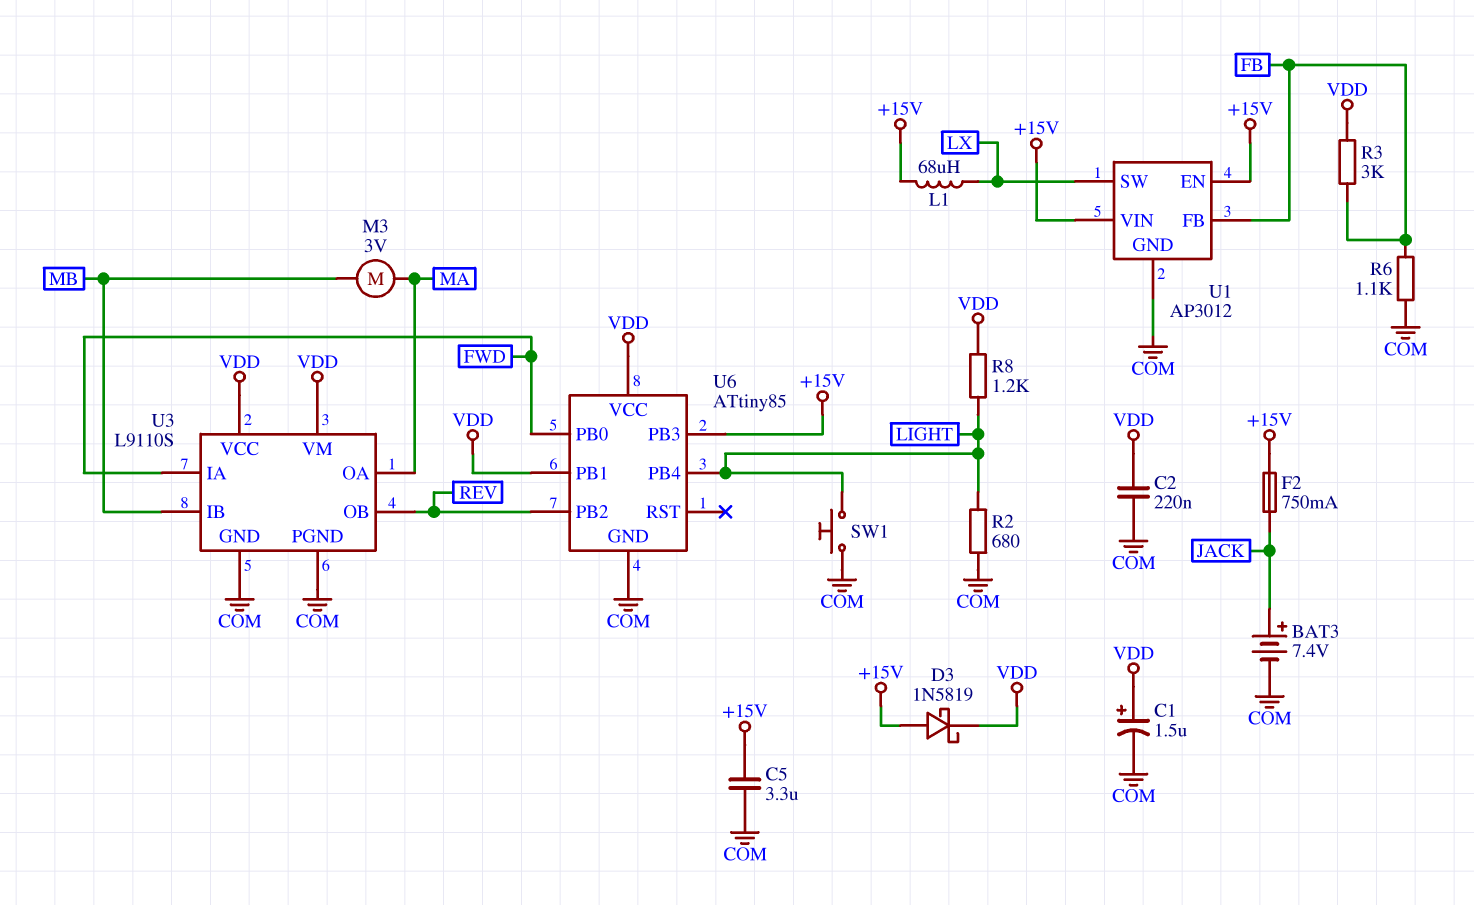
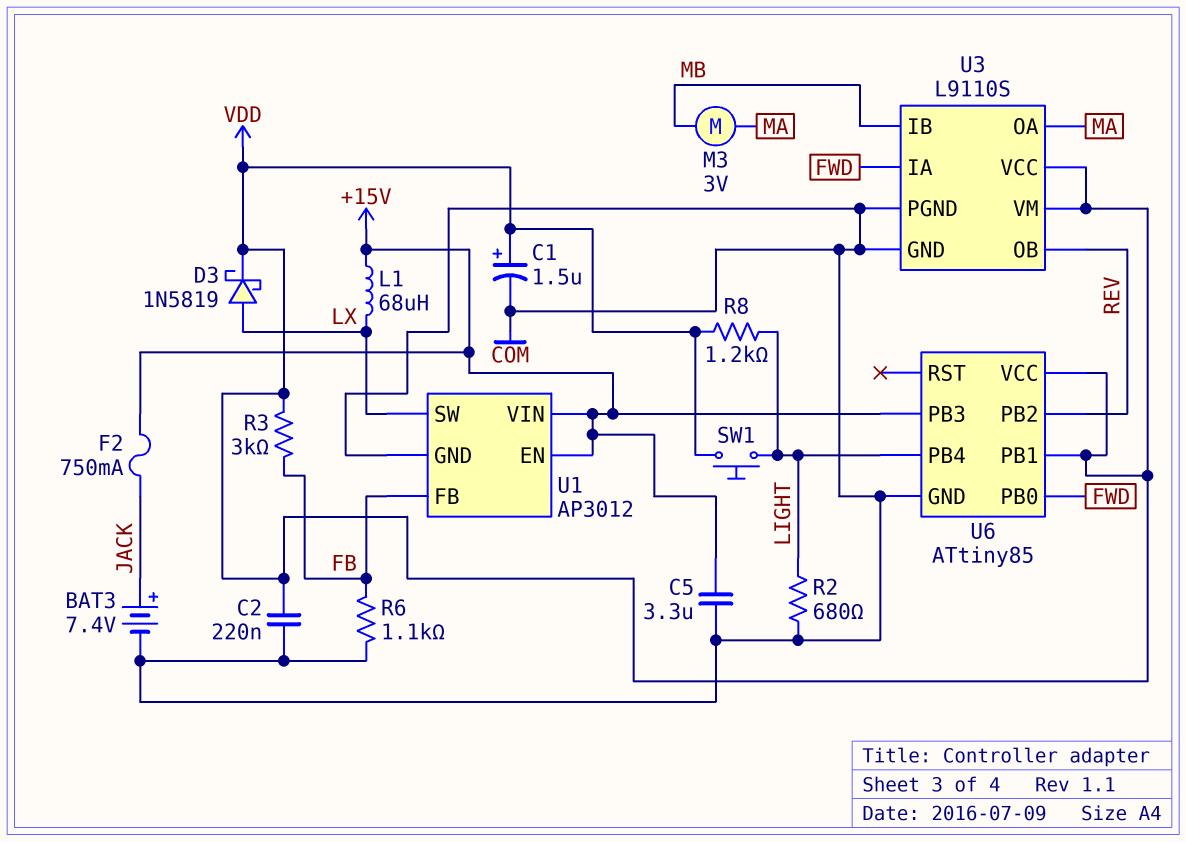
D3: schottky 1N5819 (A +15V, K VDD) -> schottky 1N5819 (A LX, K VDD)
SW1: button (COM, LIGHT) -> button (LIGHT, VDD)

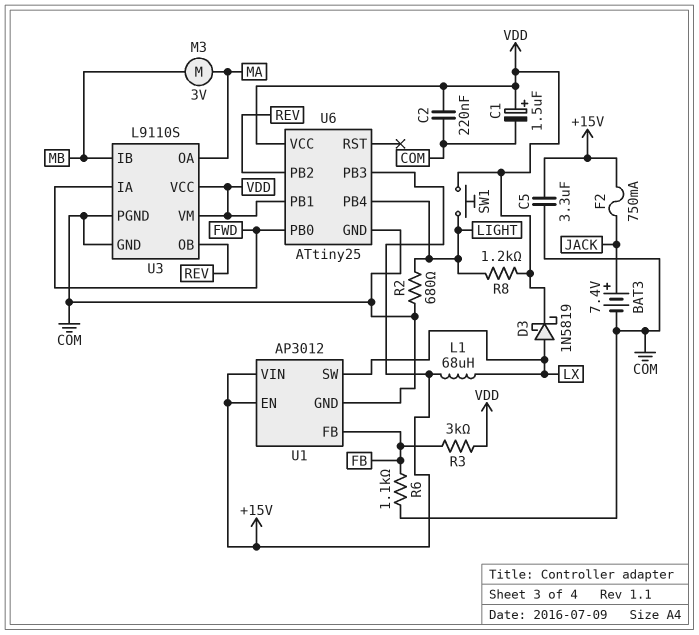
U6: ATtiny85 -> ATtiny25

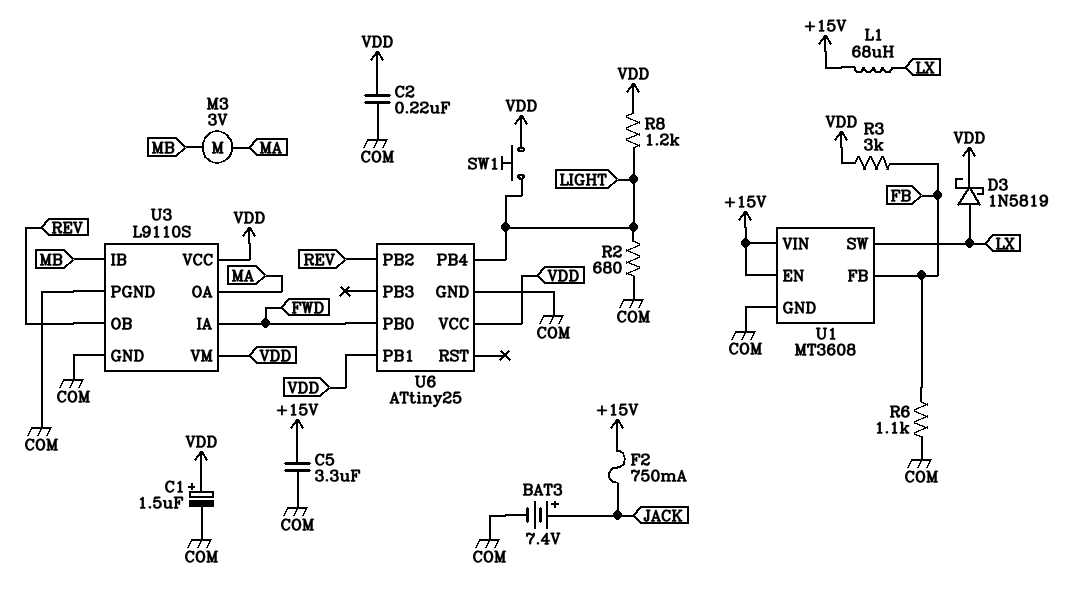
U1: AP3012 -> MT3608
U6 pin PB3: +15V -> none

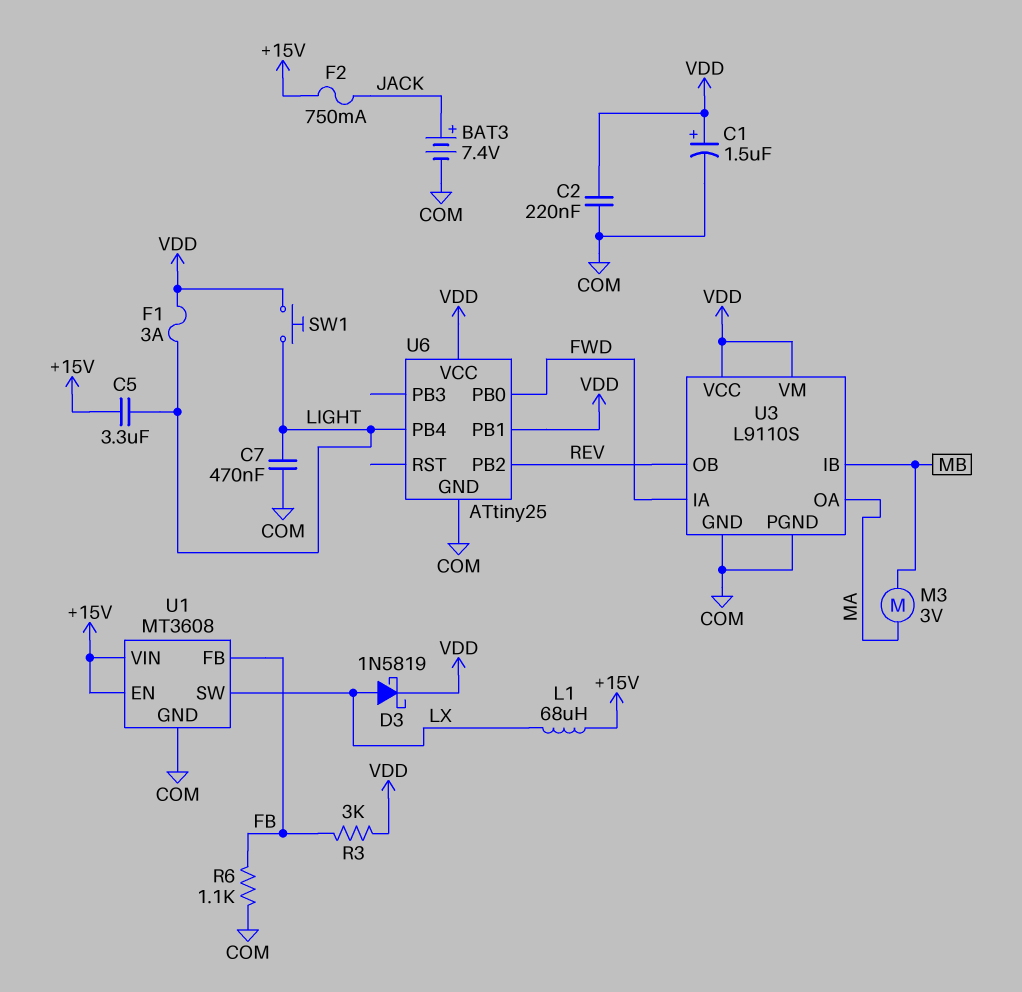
C5: 3.3uF (+15V, COM) -> 3.3uF (+15V, LIGHT)
C7: none -> 470nF (COM, LIGHT)
F1: none -> 3A (LIGHT, VDD)
R2: 680 (COM, LIGHT) -> none
R8: 1.2k (LIGHT, VDD) -> none

